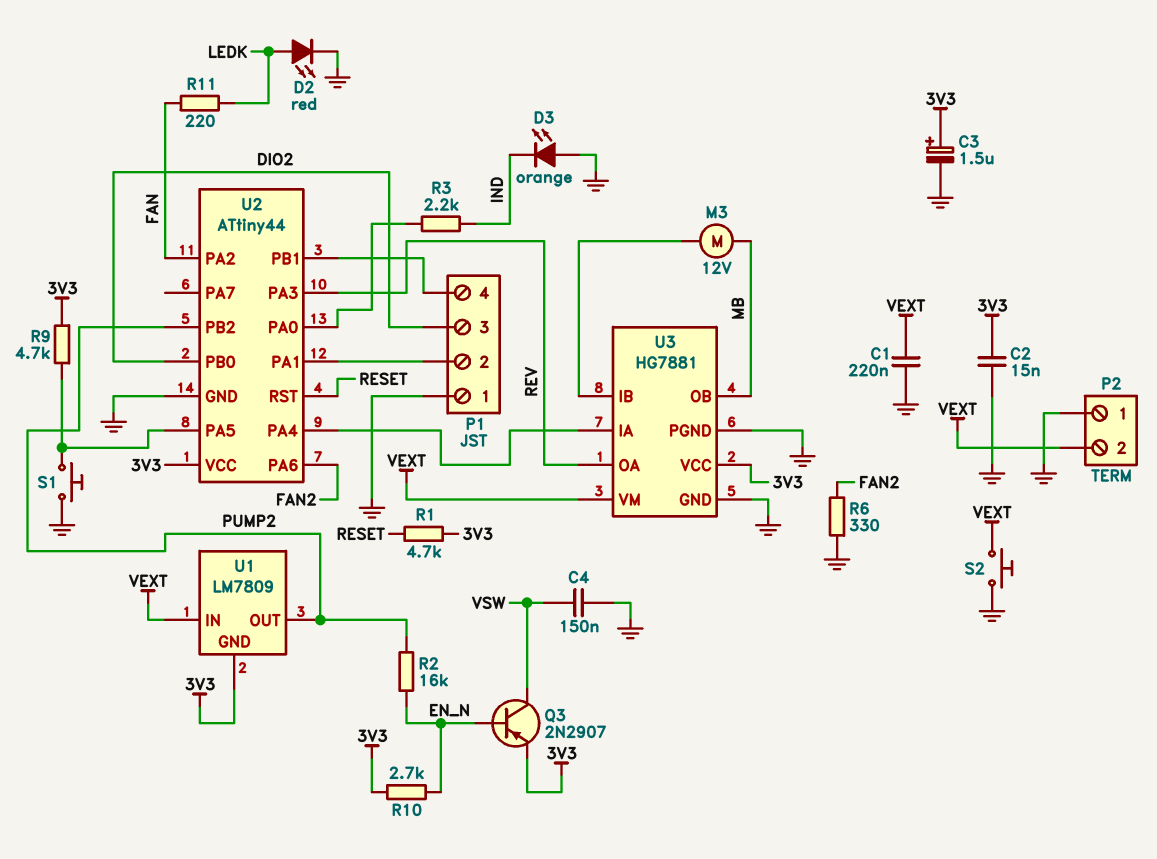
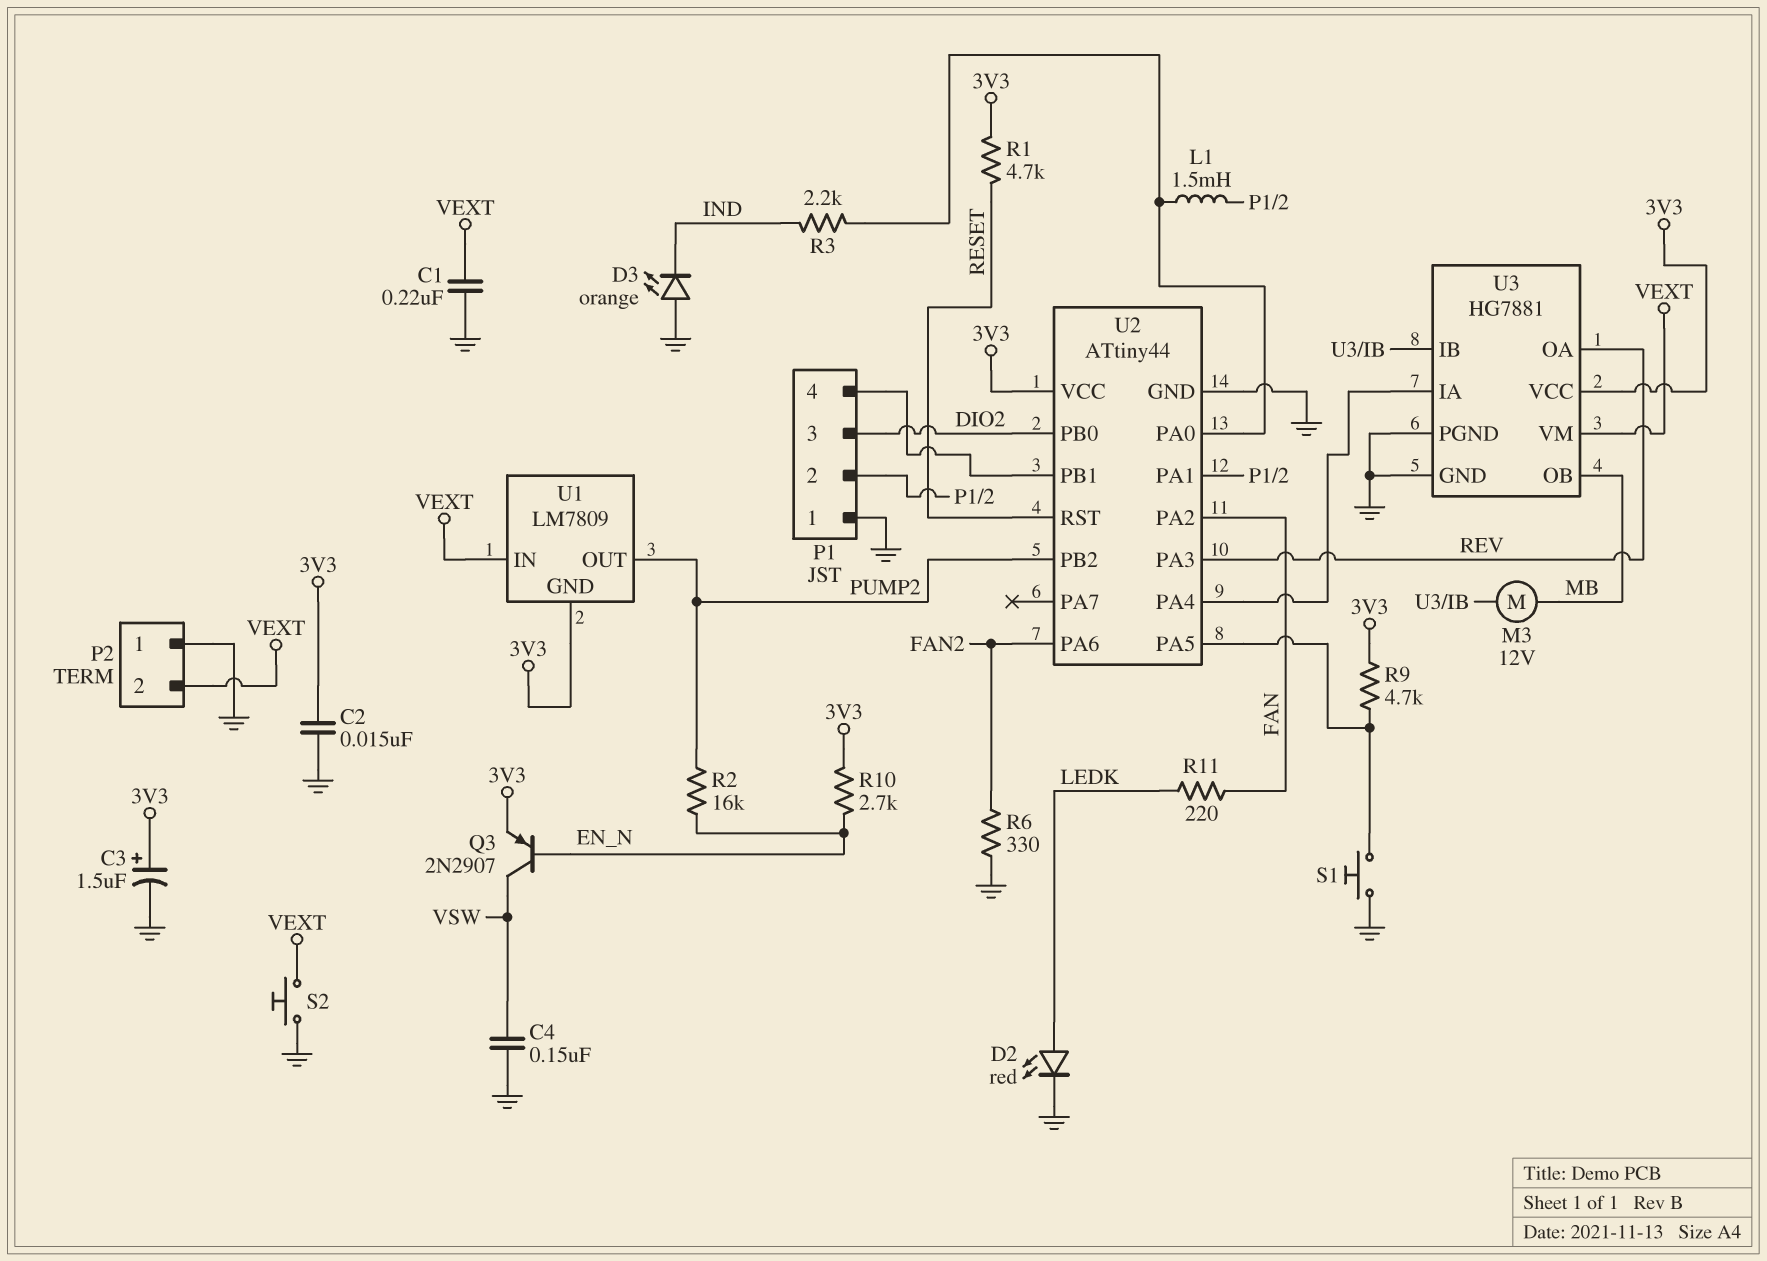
L1: none -> 1.5mH (P1/2, U2/PA0)

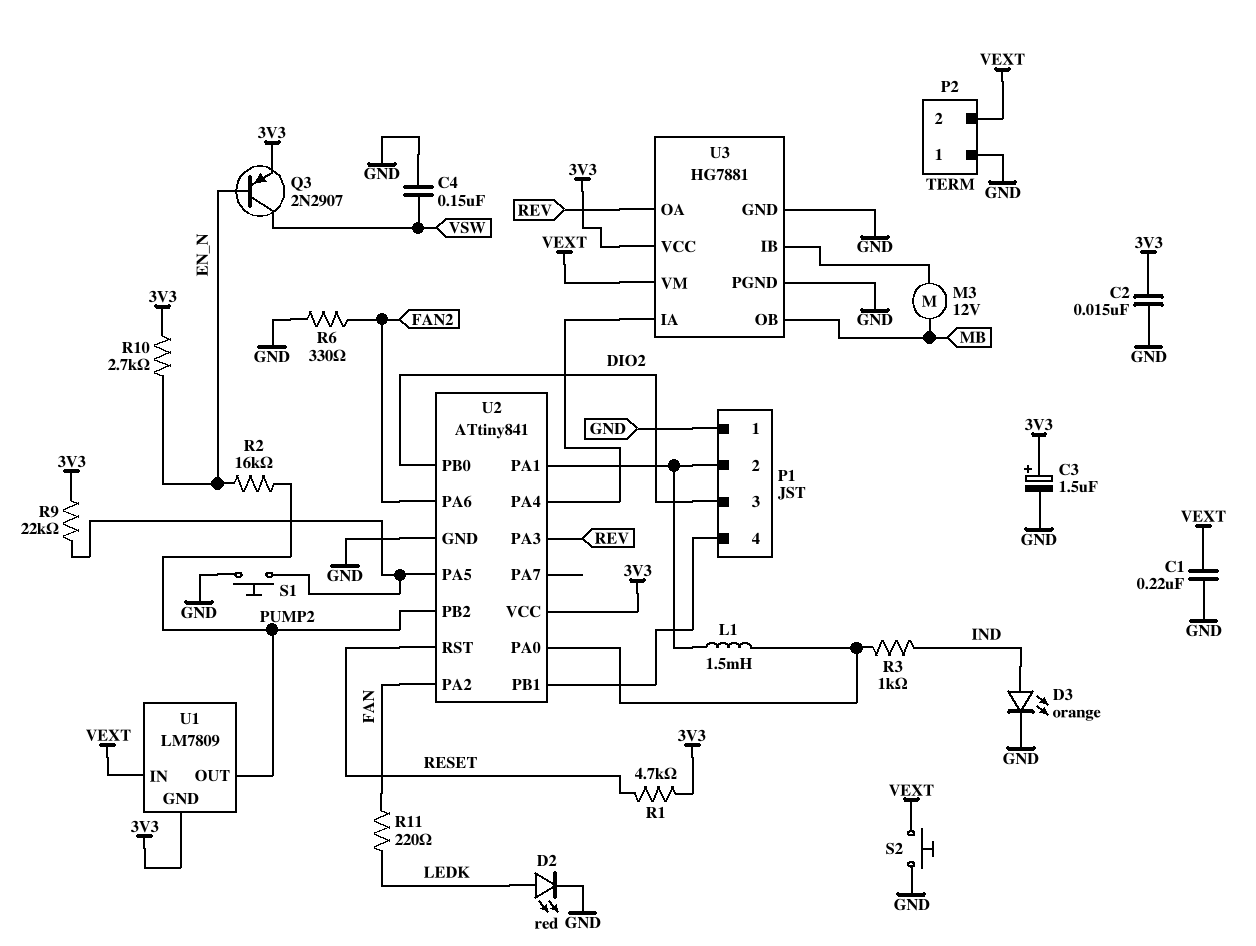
D3: LED orange (A GND, K IND) -> LED orange (A IND, K GND)
R3: 2.2k (IND, U2/PA0) -> 1k (IND, U2/PA0)
R9: 4.7k (3V3, U2/PA5) -> 22k (3V3, U2/PA5)
U2: ATtiny44 -> ATtiny841

